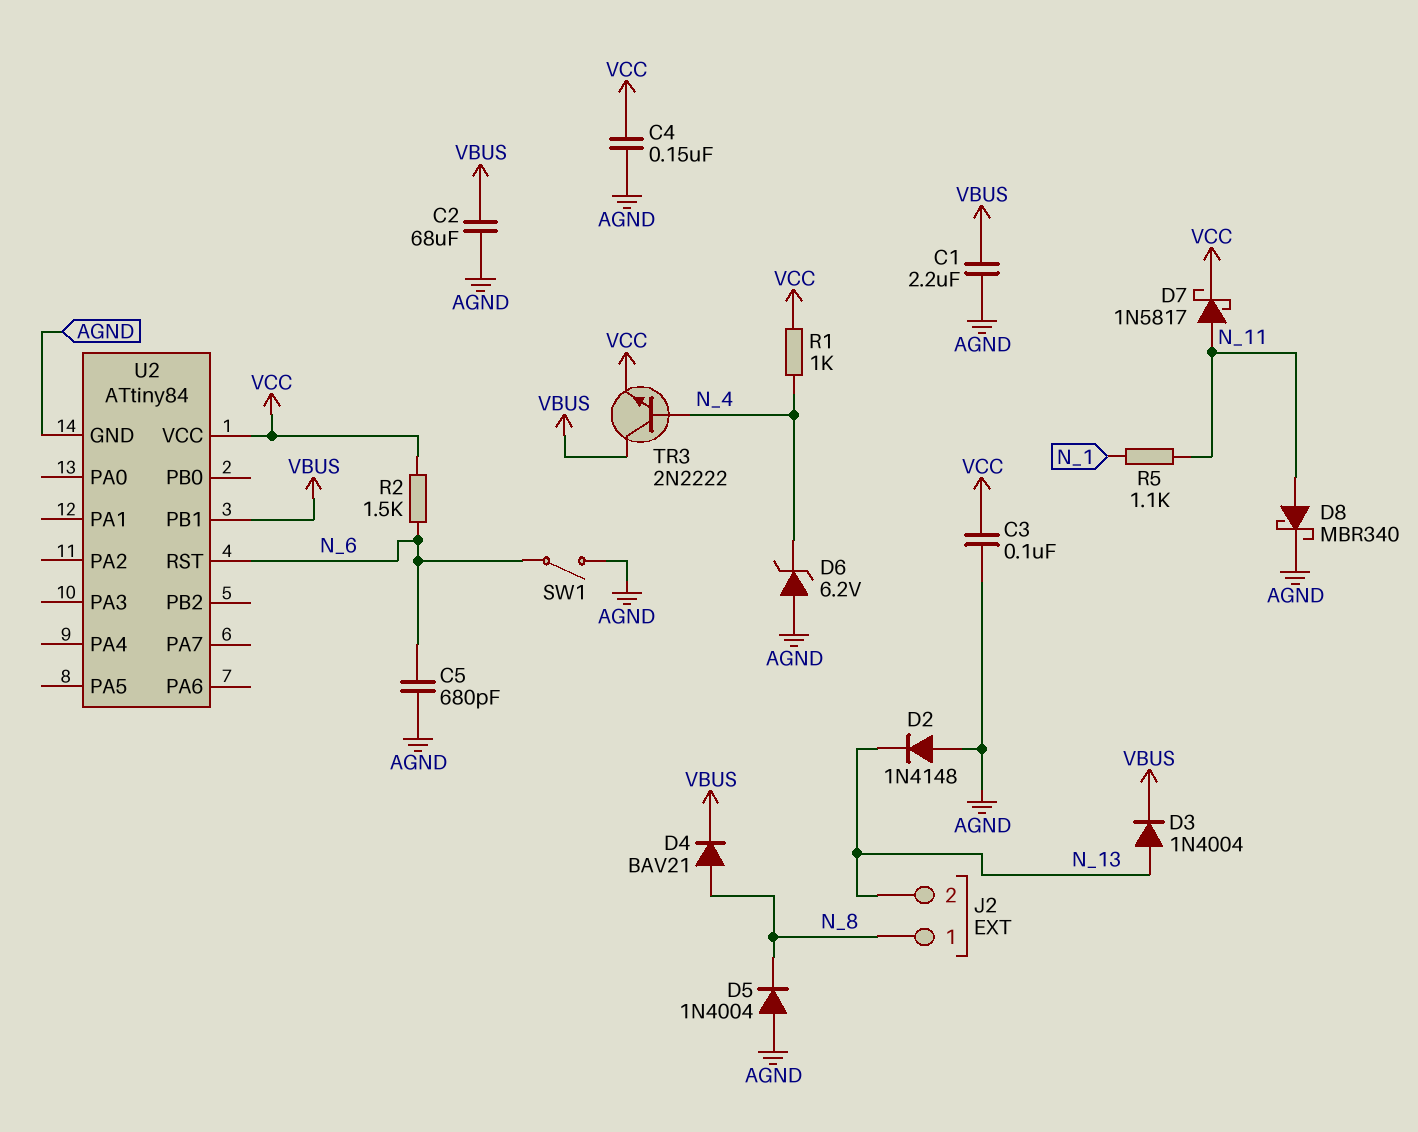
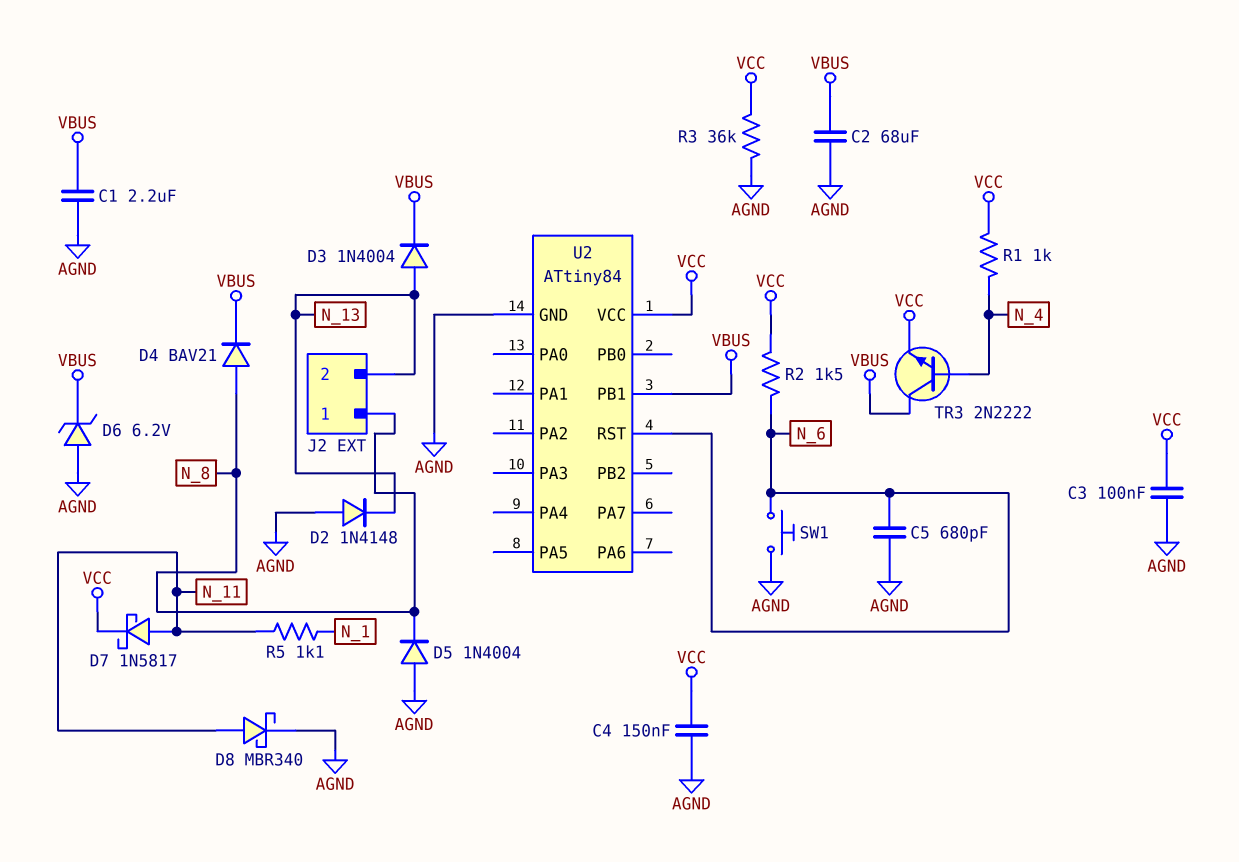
D6: zener 6.2V (A AGND, K N_4) -> zener 6.2V (A AGND, K VBUS)
R3: none -> 36k (AGND, VCC)
SW1: switch (AGND, N_6) -> button (AGND, N_6)

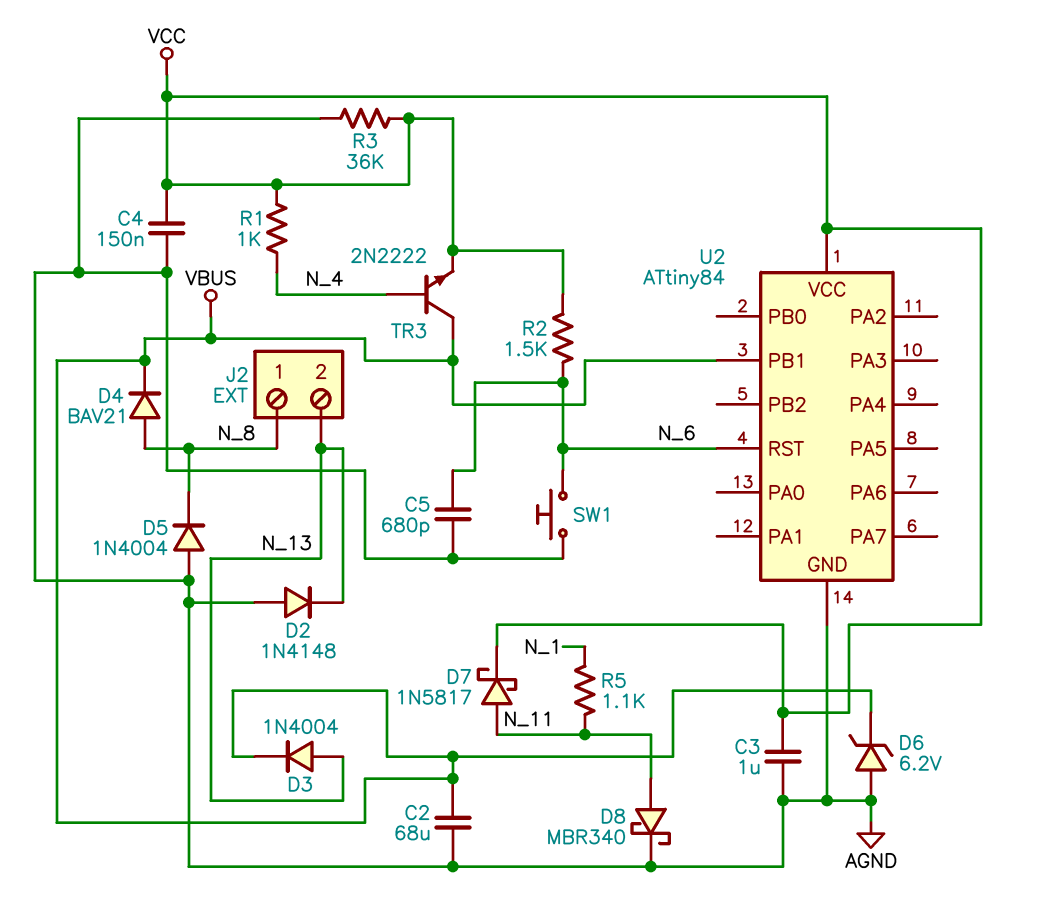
C1: 2.2uF (AGND, VBUS) -> none
C3: 100nF (AGND, VCC) -> 1uF (AGND, VCC)

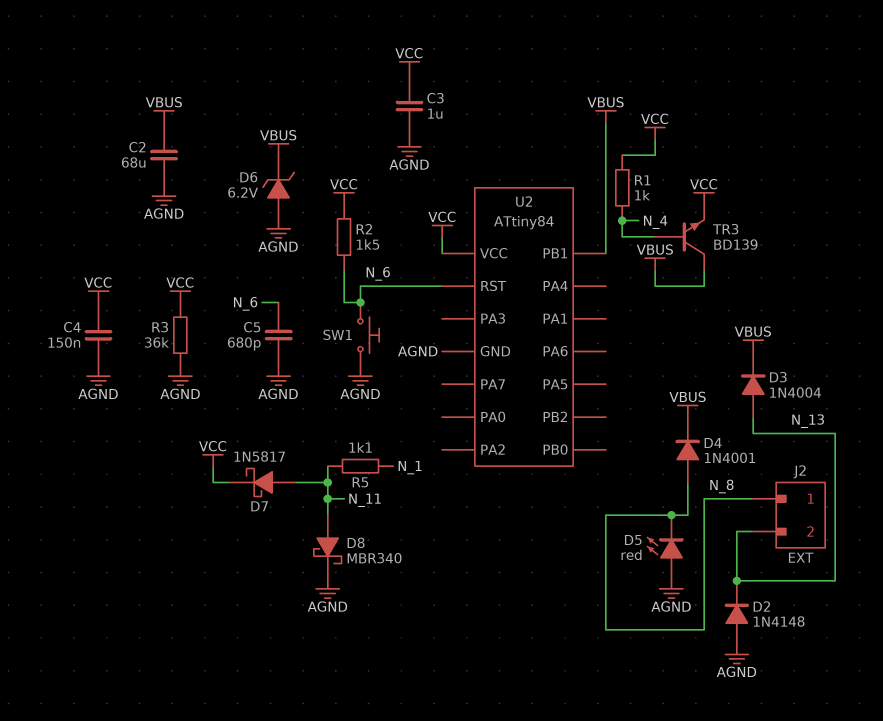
D4: diode BAV21 (A N_8, K VBUS) -> diode 1N4001 (A N_8, K VBUS)
D5: diode 1N4004 (A AGND, K N_8) -> LED red (A AGND, K N_8)
TR3: NPN 2N2222 (B N_4, C VBUS, E VCC) -> NPN BD139 (B N_4, C VBUS, E VCC)

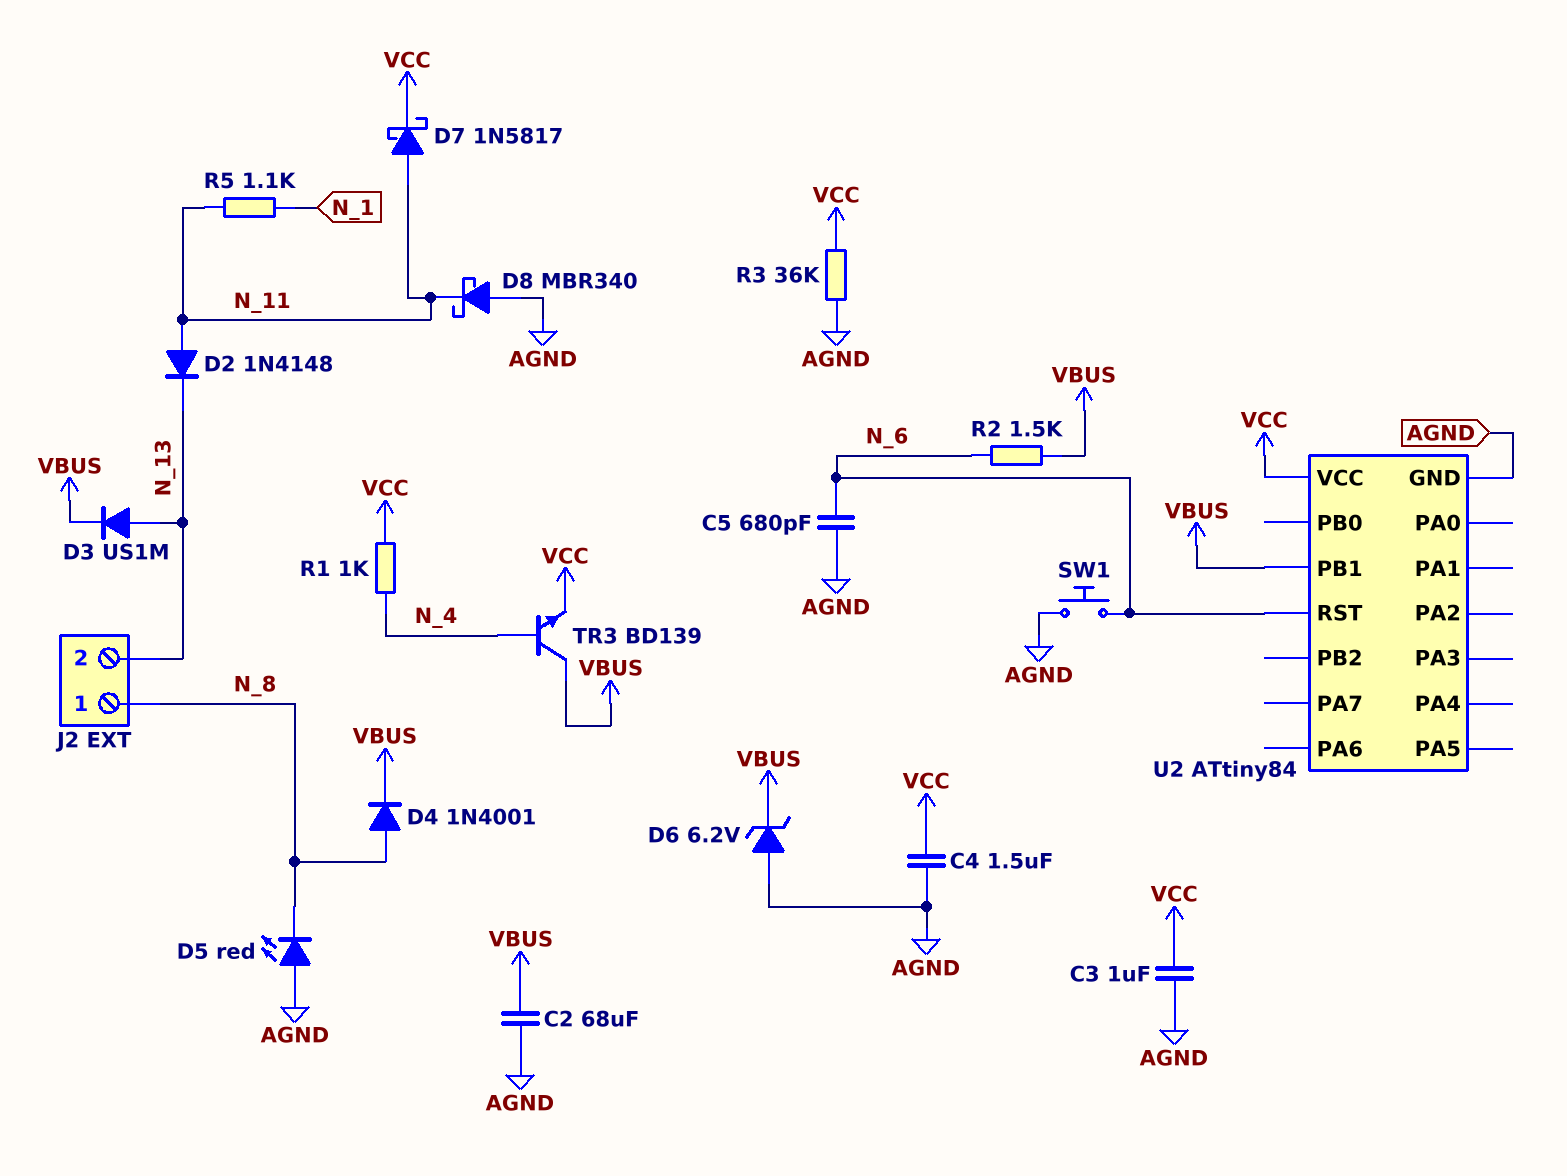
C4: 150nF (AGND, VCC) -> 1.5uF (AGND, VCC)
D2: diode 1N4148 (A AGND, K N_13) -> diode 1N4148 (A N_11, K N_13)
D3: diode 1N4004 (A N_13, K VBUS) -> diode US1M (A N_13, K VBUS)
D8: schottky MBR340 (A N_11, K AGND) -> schottky MBR340 (A AGND, K N_11)
R2: 1.5k (N_6, VCC) -> 1.5k (N_6, VBUS)

